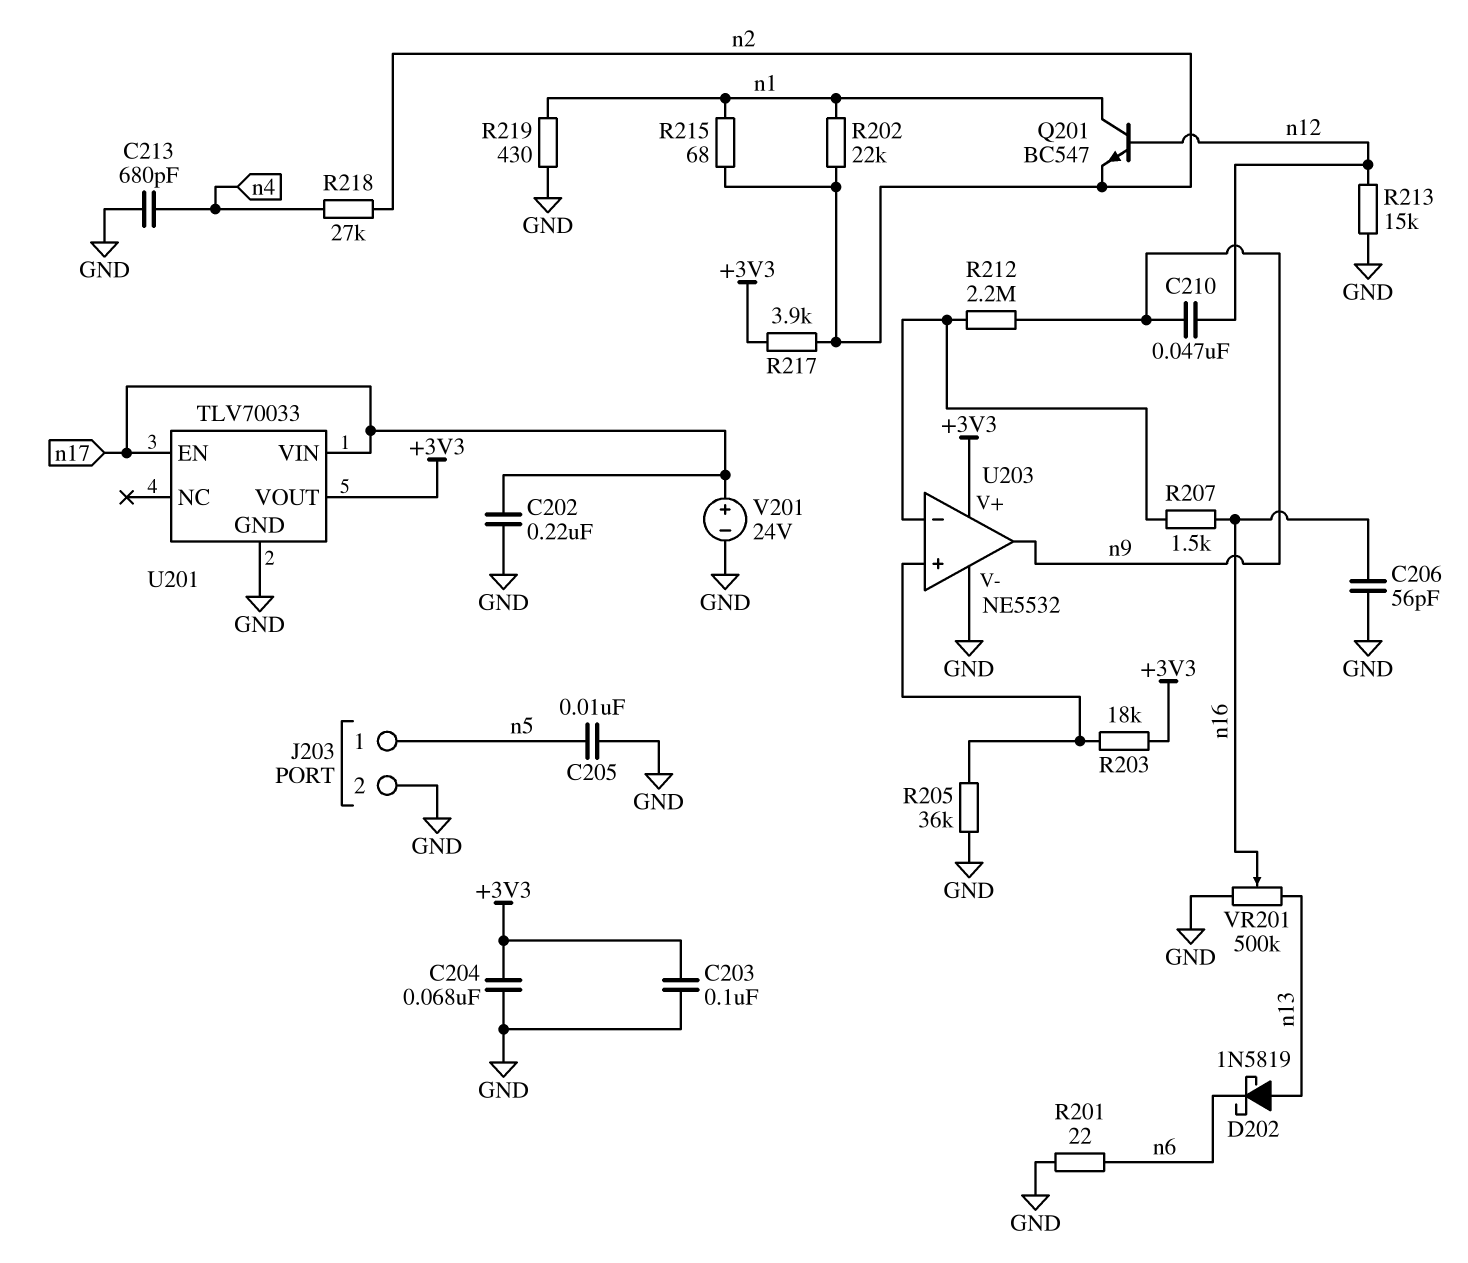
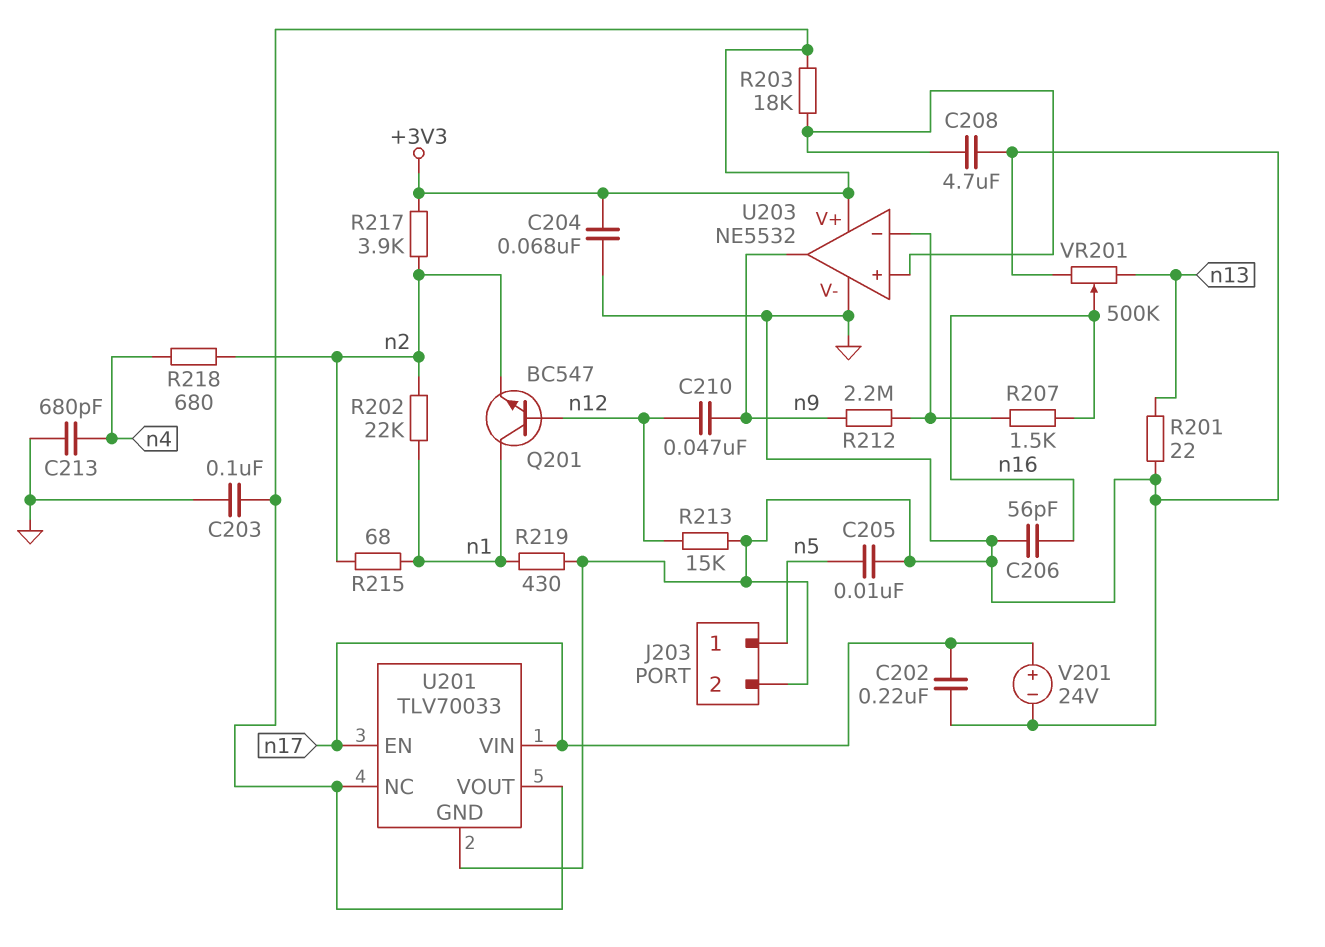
C208: none -> 4.7uF (GND, U203/in+)
D202: schottky 1N5819 (A n13, K n6) -> none
R201: 22 (GND, n6) -> 22 (GND, n13)
R205: 36k (GND, U203/in+) -> none
R218: 27k (n2, n4) -> 680 (n2, n4)
U201 pin NC: none -> +3V3

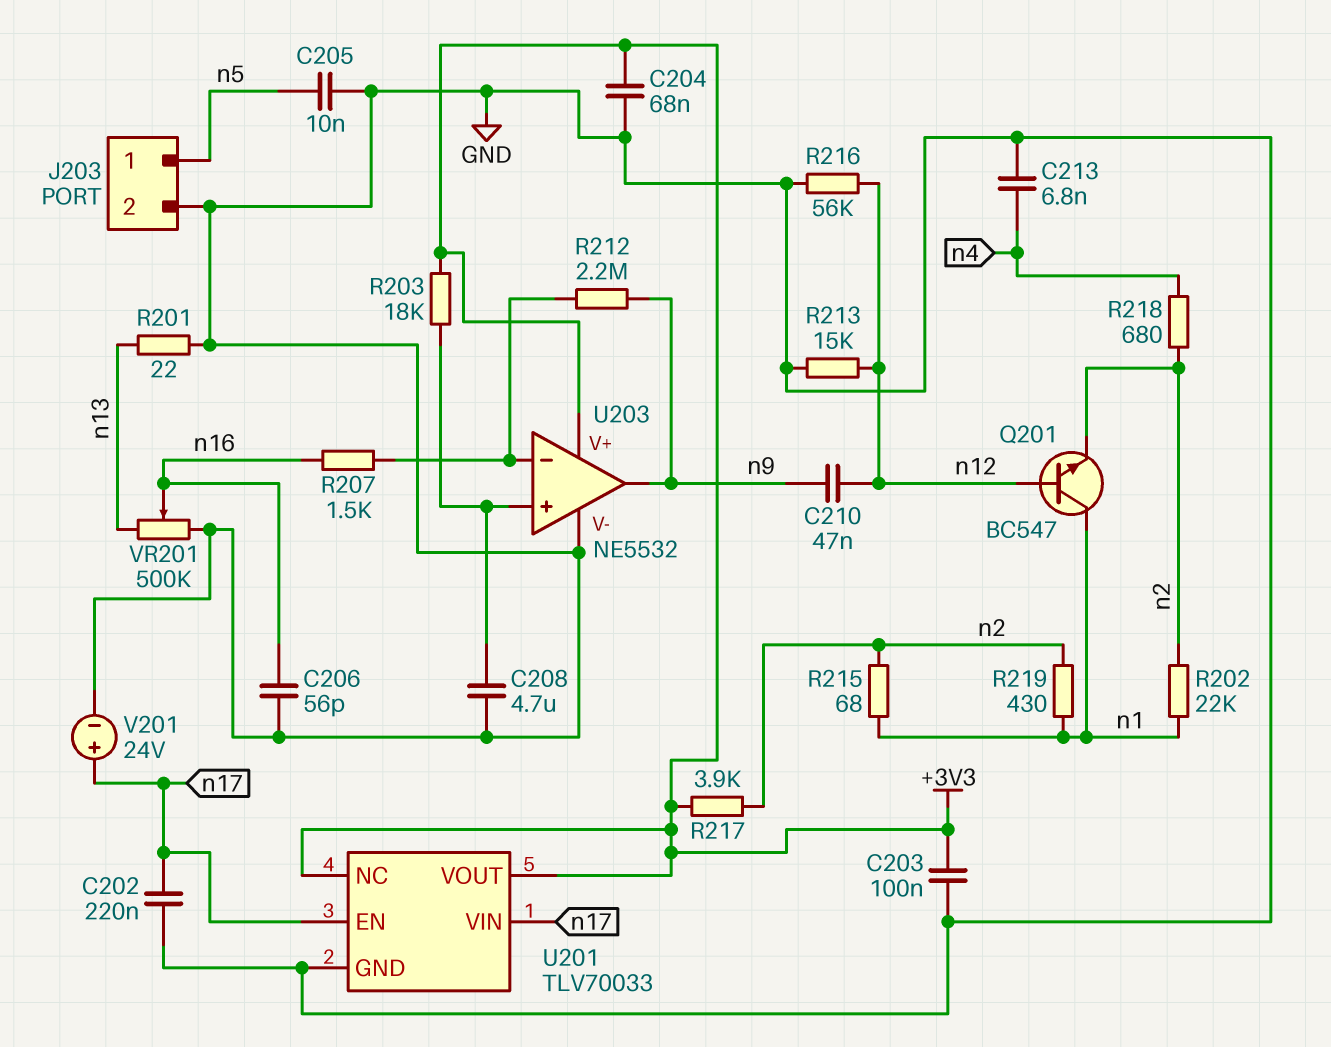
C213: 680pF (GND, n4) -> 6.8nF (GND, n4)
R216: none -> 56k (GND, n12)
R219: 430 (GND, n1) -> 430 (n1, n2)

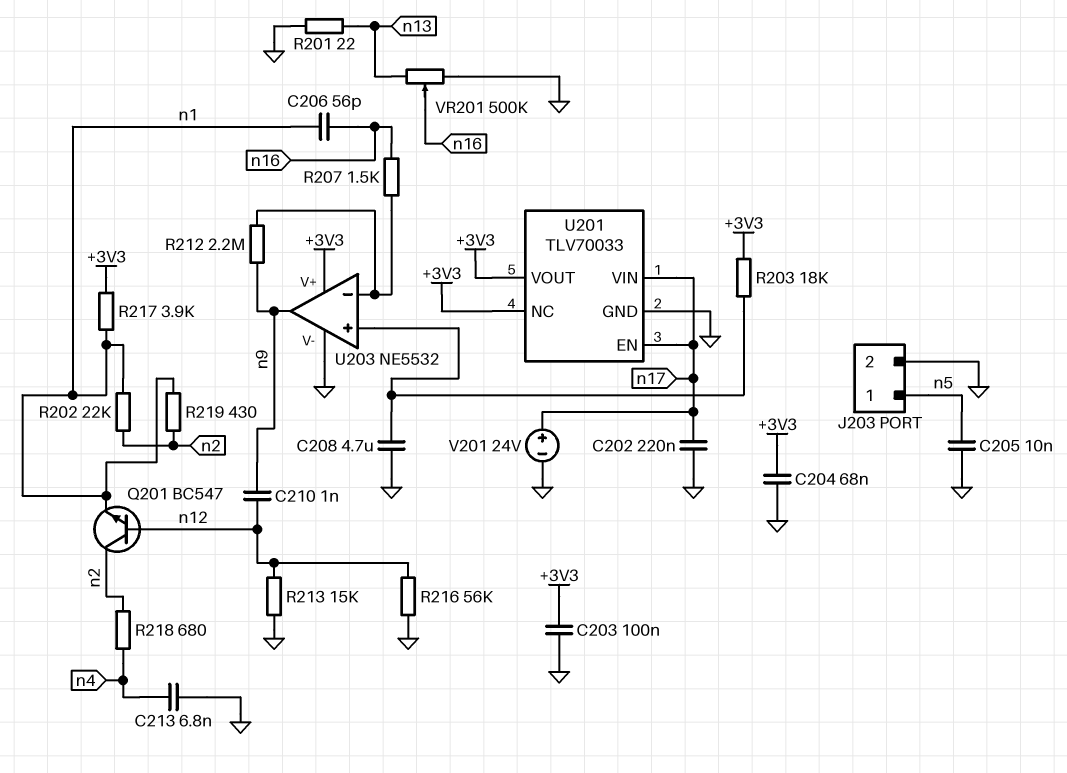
C206: 56pF (GND, n16) -> 56pF (n1, n16)
C210: 47nF (n9, n12) -> 1nF (n9, n12)
Q201: NPN BC547 (B n12, C n1, E n2) -> NPN BC547 (B n12, C n2, E n1)
R215: 68 (n1, n2) -> none
R217: 3.9k (+3V3, n2) -> 3.9k (+3V3, n1)

